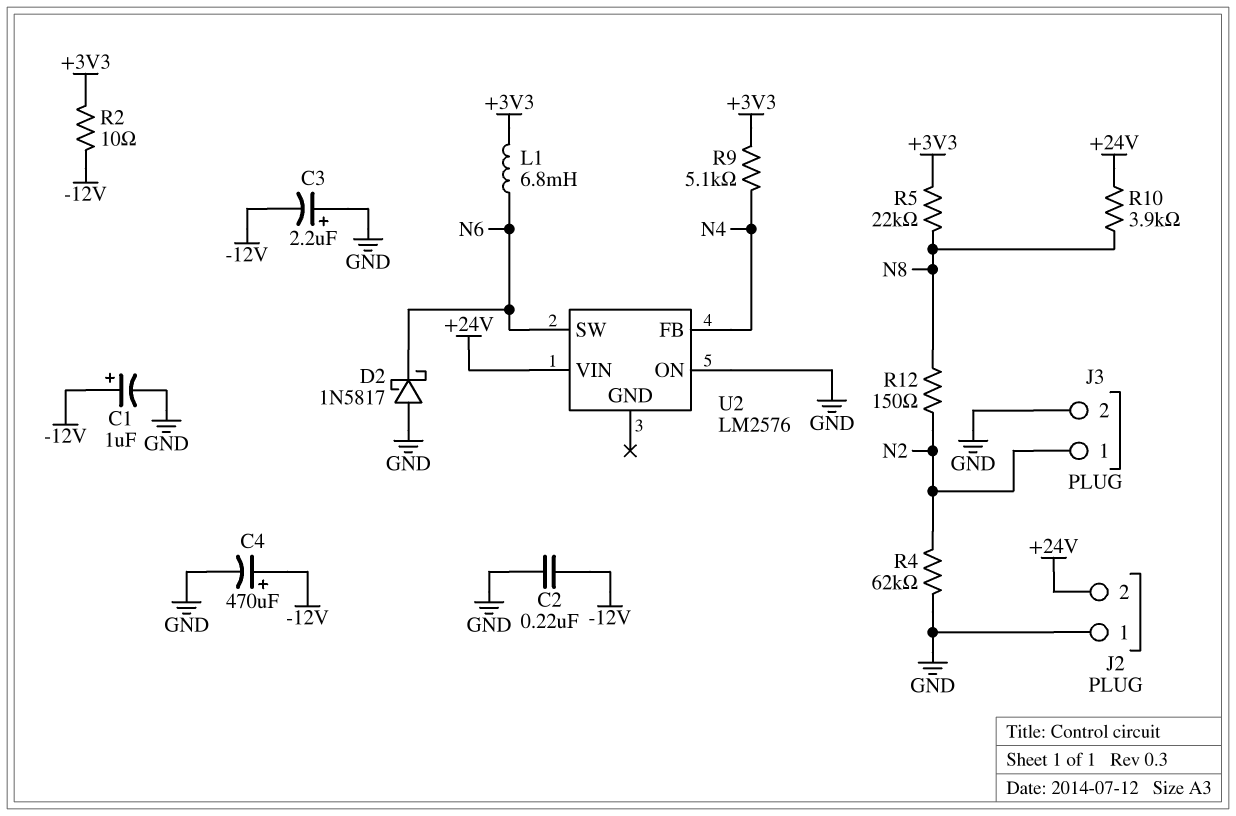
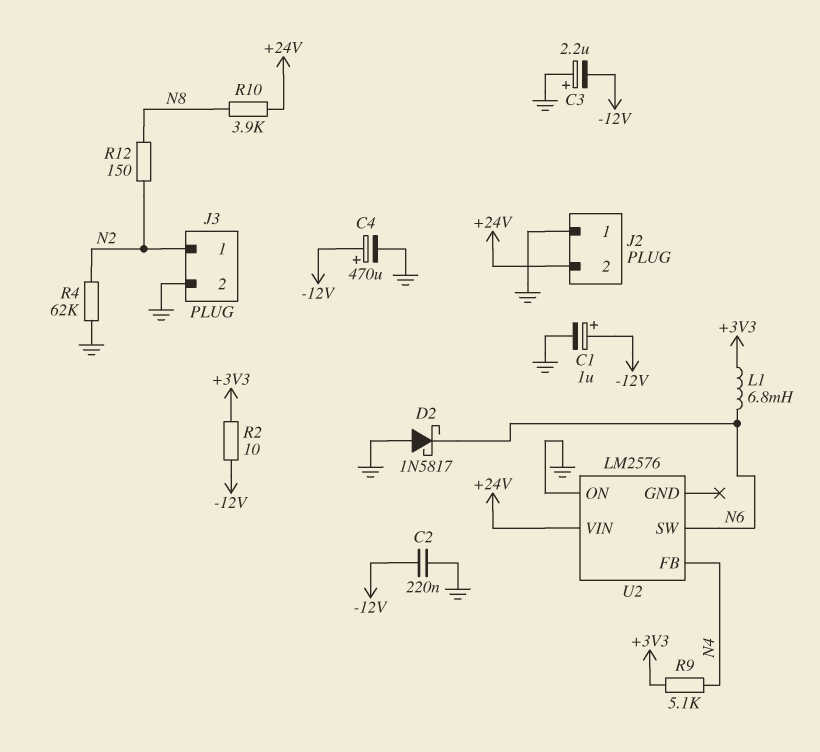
R5: 22k (+3V3, N8) -> none

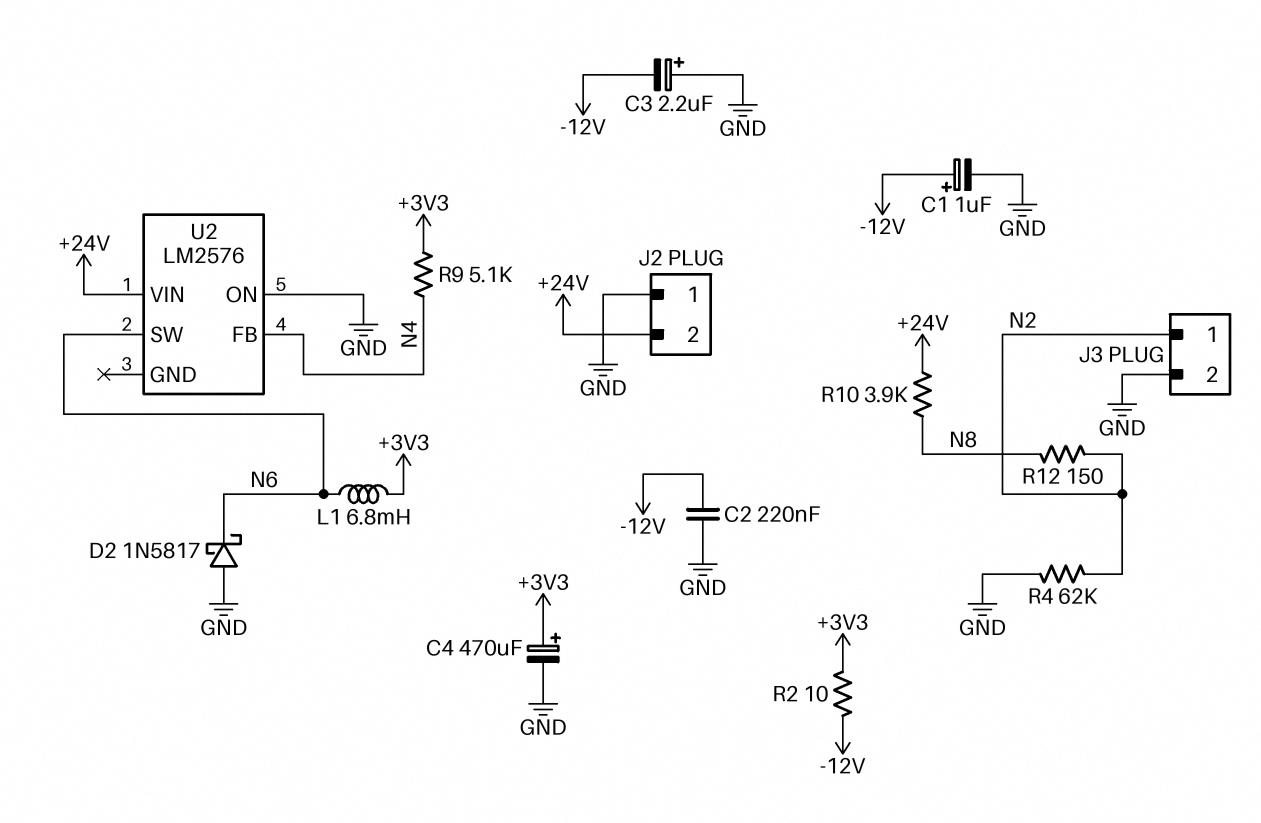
C4: 470uF (plus -12V, minus GND) -> 470uF (plus +3V3, minus GND)

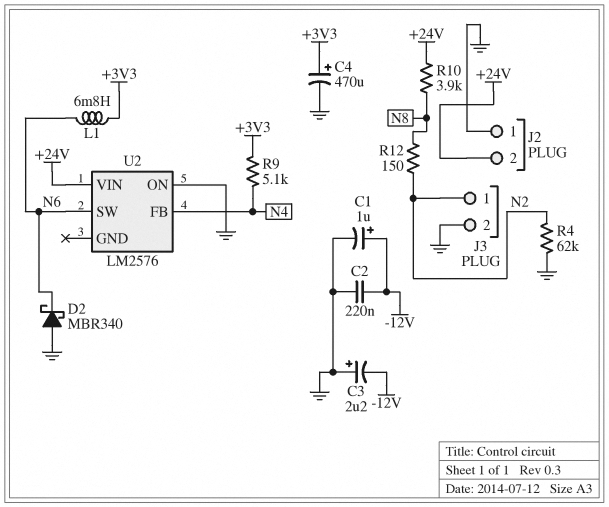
D2: schottky 1N5817 (A GND, K N6) -> schottky MBR340 (A GND, K N6)
R2: 10 (+3V3, -12V) -> none

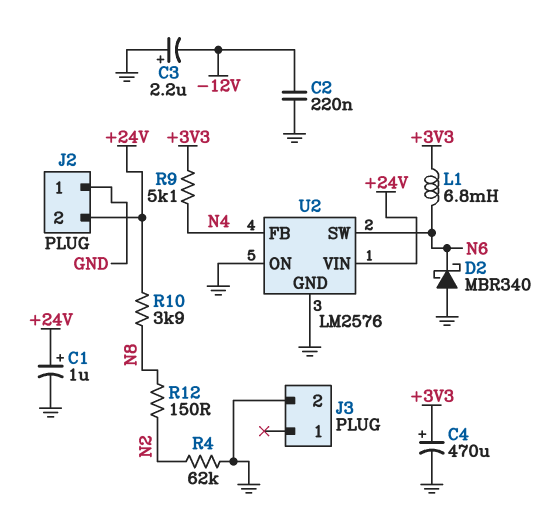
C1: 1uF (plus -12V, minus GND) -> 1uF (plus +24V, minus GND)
J3 pin 1: N2 -> none
U2 pin GND: none -> GND

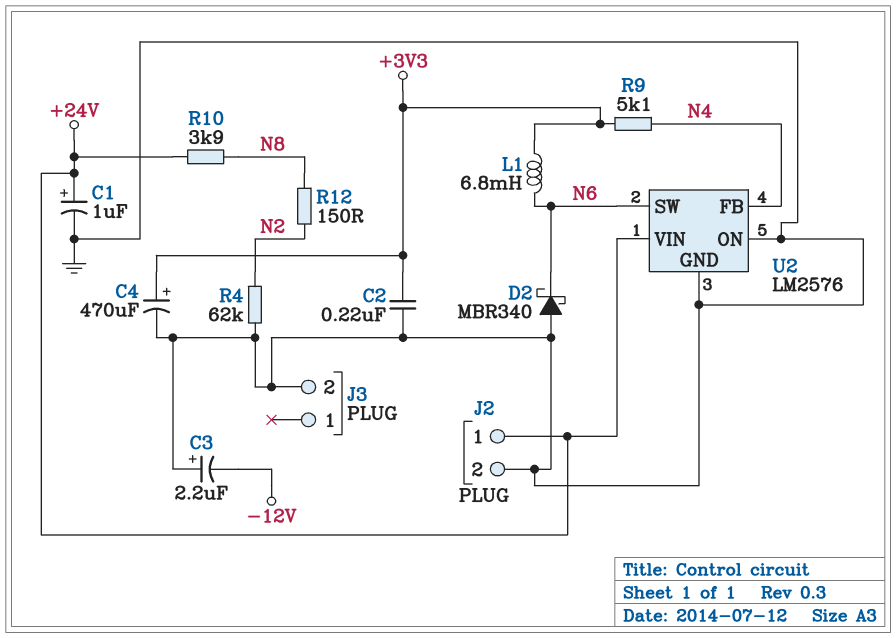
C2: 220nF (-12V, GND) -> 220nF (+3V3, GND)
J2 pin 1: GND -> +24V
J2 pin 2: +24V -> GND

